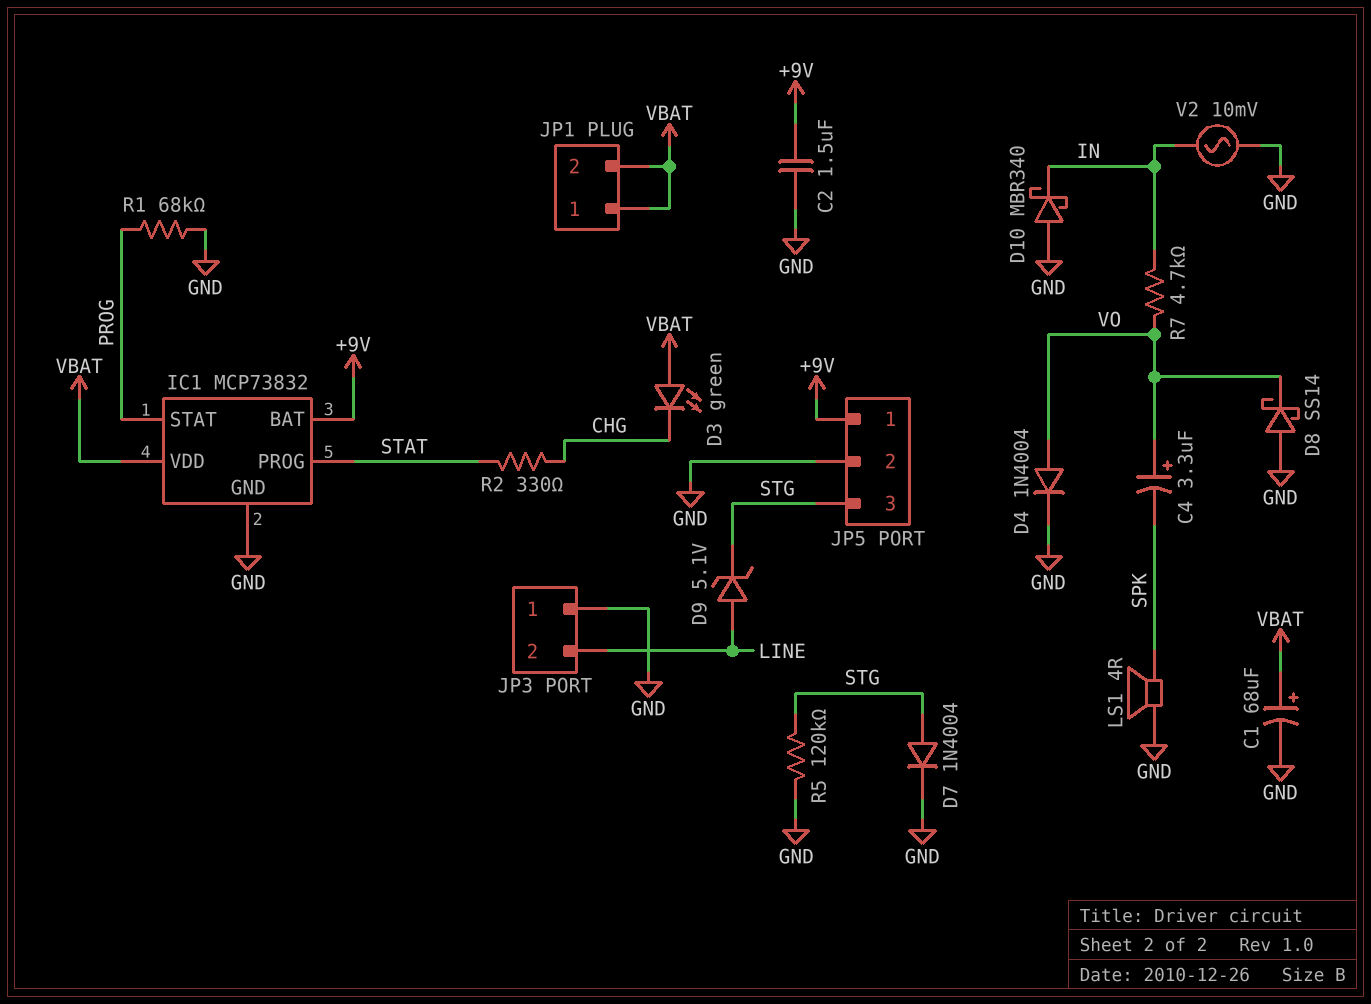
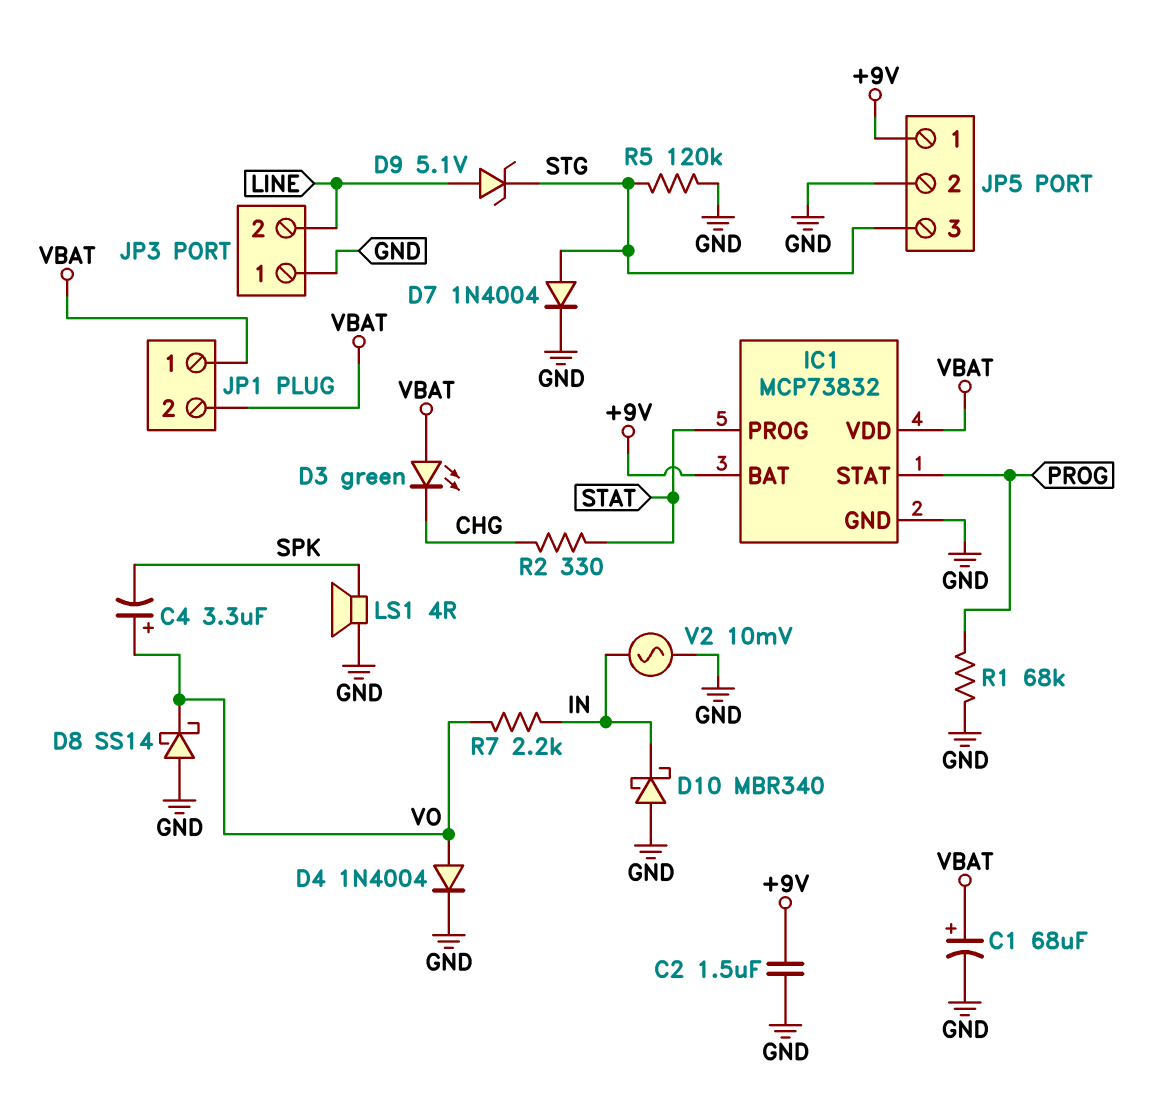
R7: 4.7k (IN, VO) -> 2.2k (IN, VO)

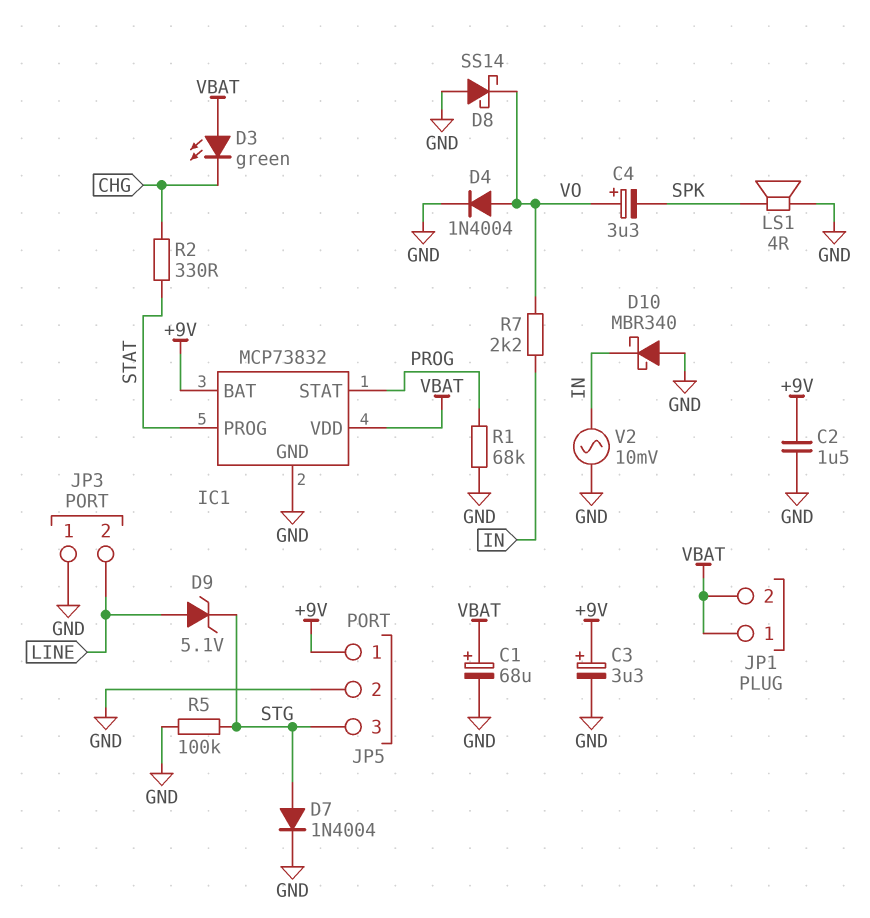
C3: none -> 3.3uF (plus +9V, minus GND)
R5: 120k (GND, STG) -> 100k (GND, STG)

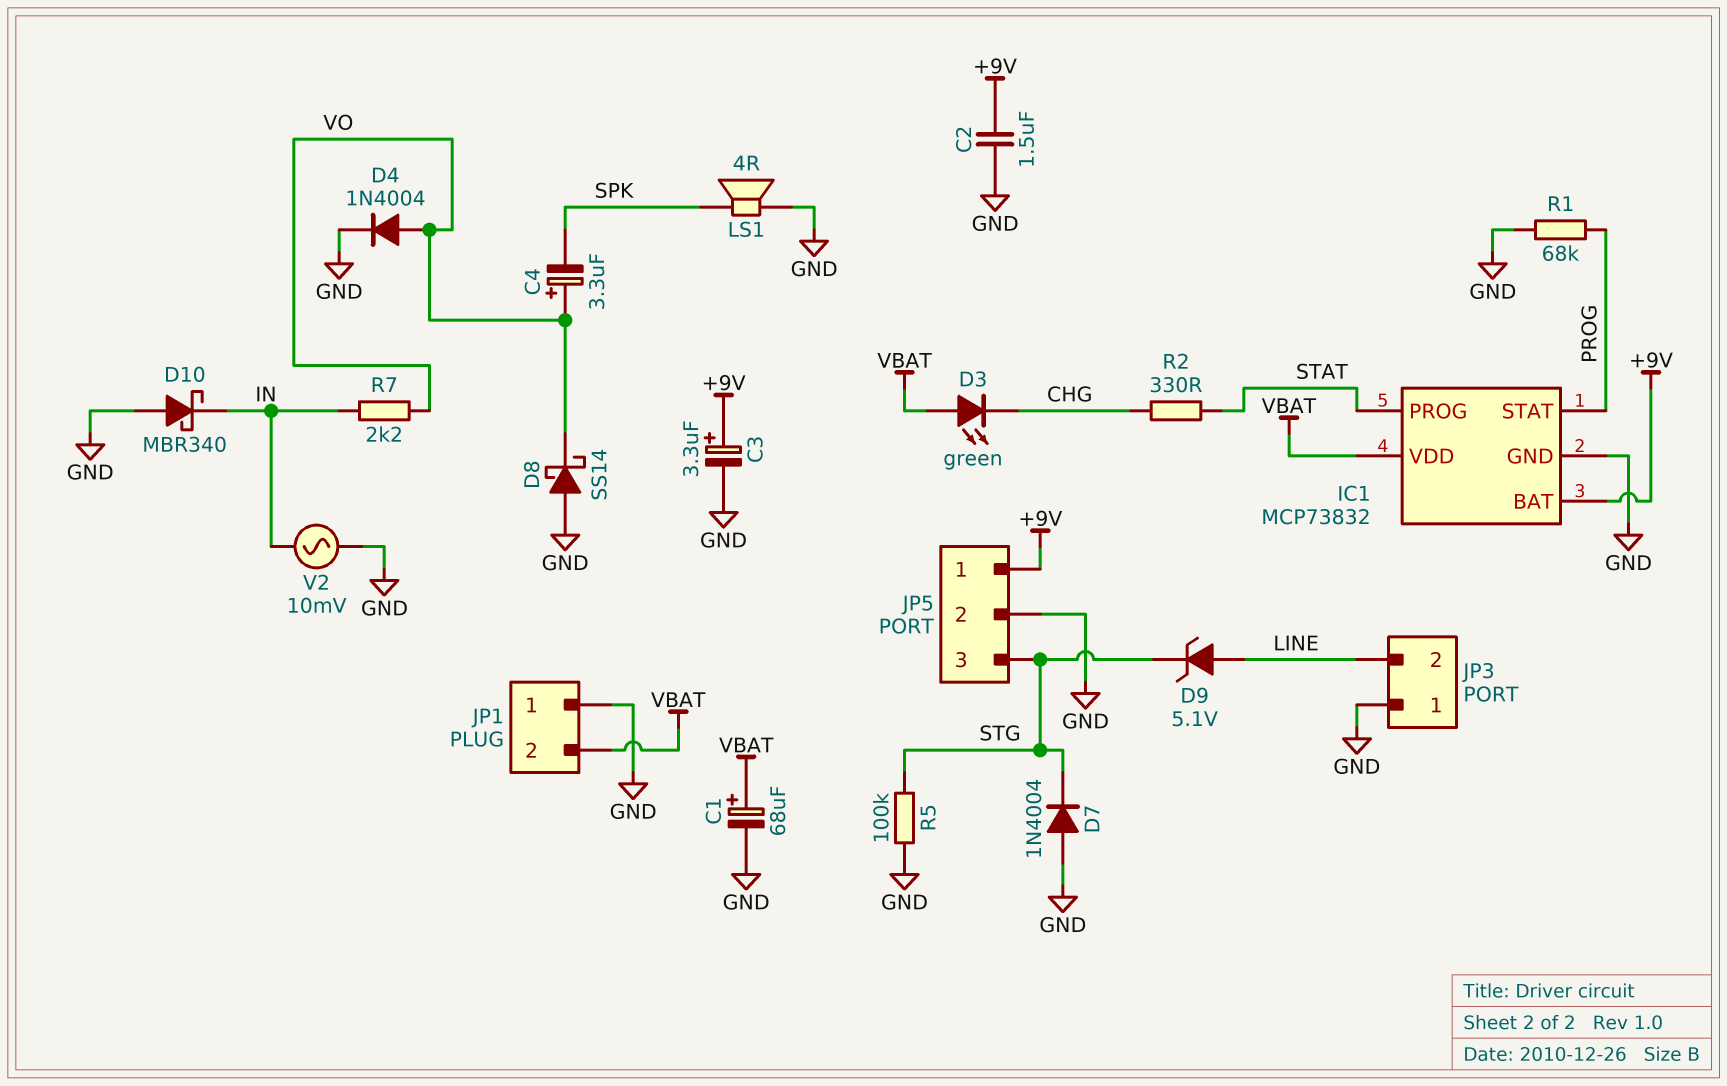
D7: diode 1N4004 (A STG, K GND) -> diode 1N4004 (A GND, K STG)
JP1 pin 1: VBAT -> GND

